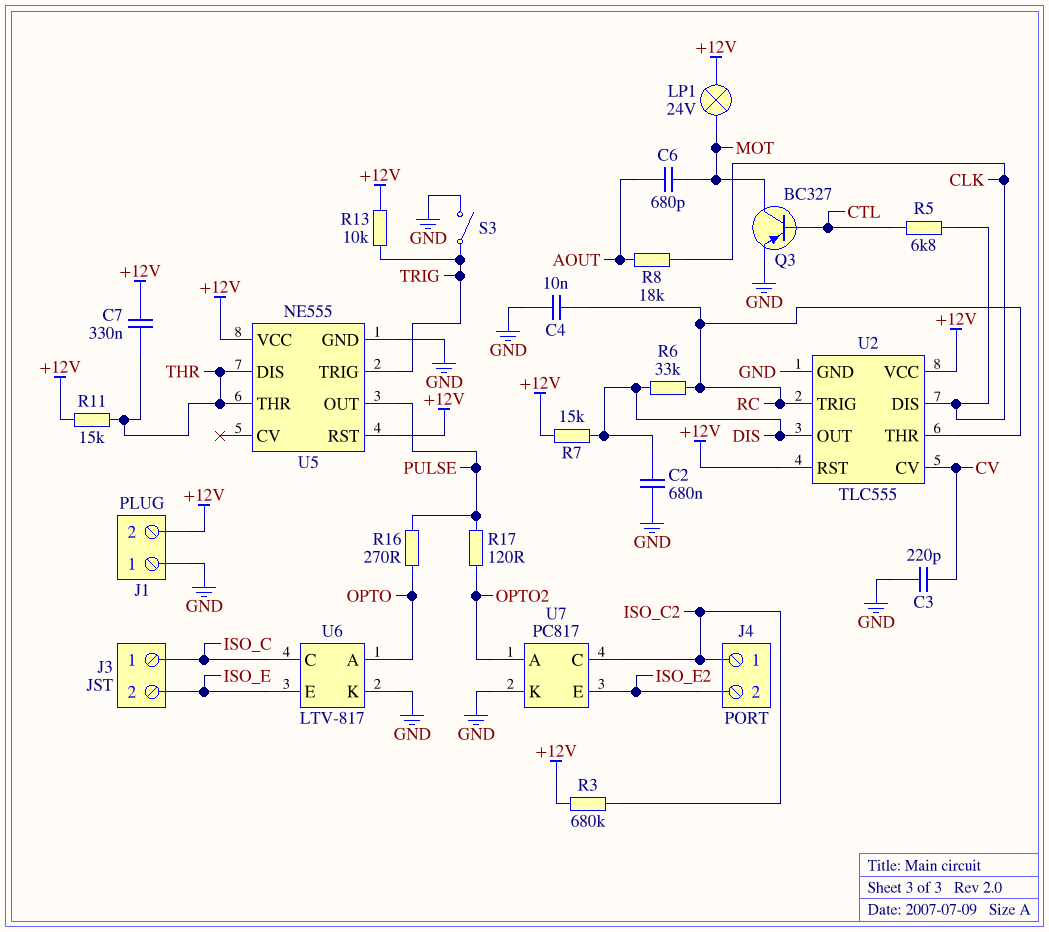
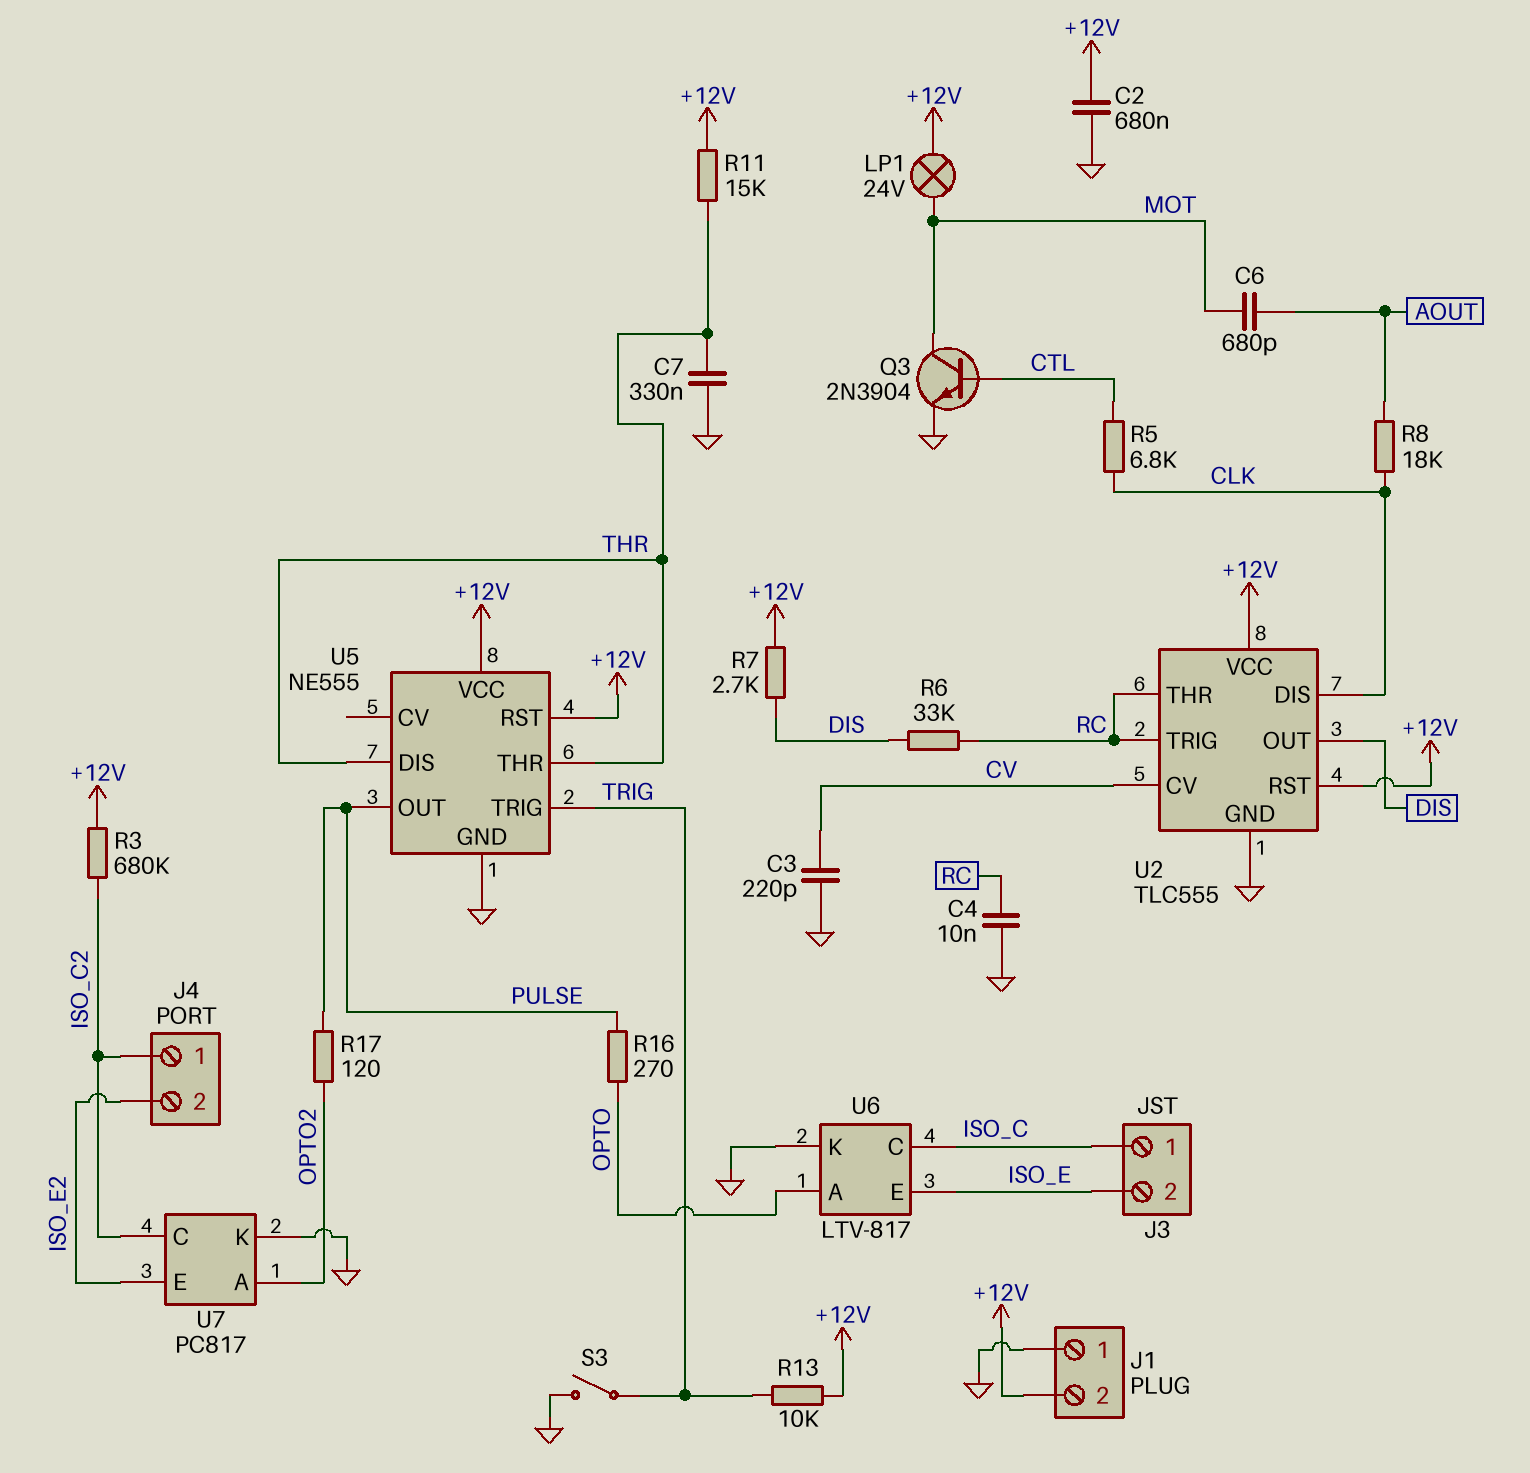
C2: 680nF (DIS, GND) -> 680nF (+12V, GND)
C7: 330nF (+12V, THR) -> 330nF (GND, THR)
Q3: PNP BC327 (B CTL, C MOT, E GND) -> NPN 2N3904 (B CTL, C MOT, E GND)
R7: 15k (+12V, DIS) -> 2.7k (+12V, DIS)

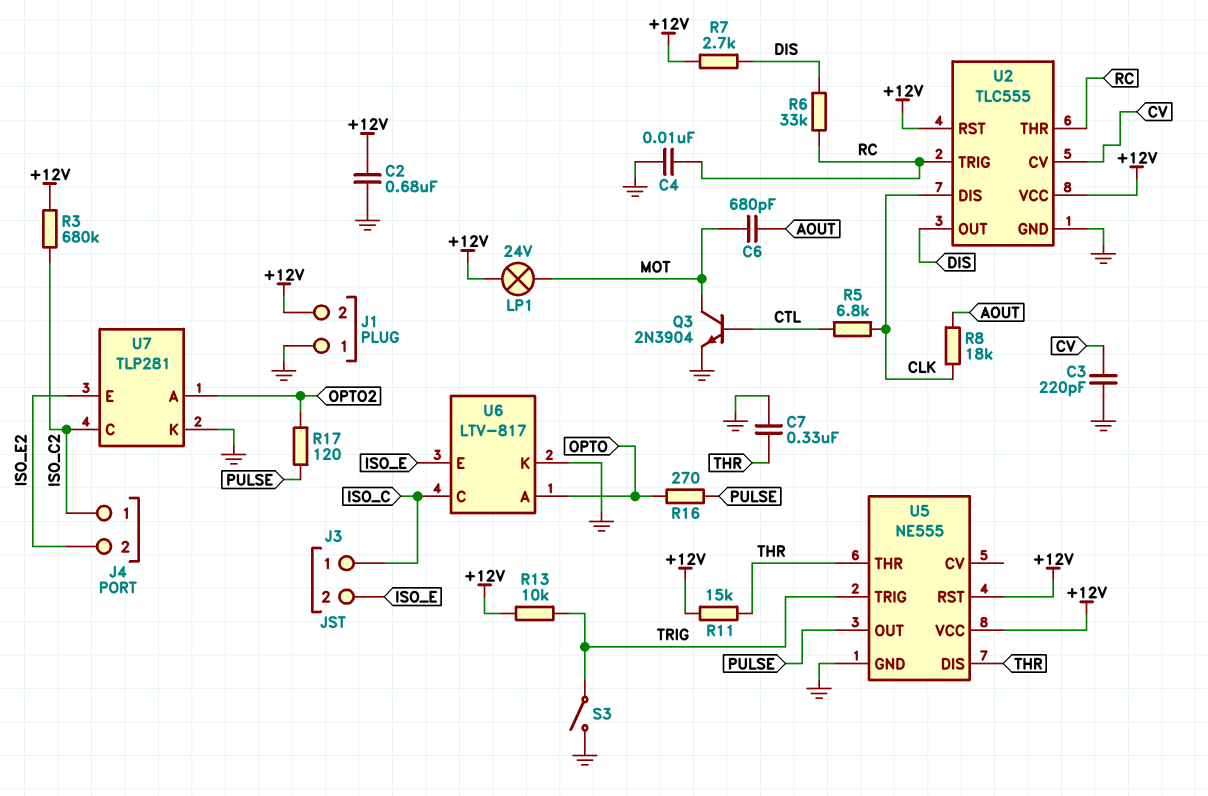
U7: PC817 -> TLP281

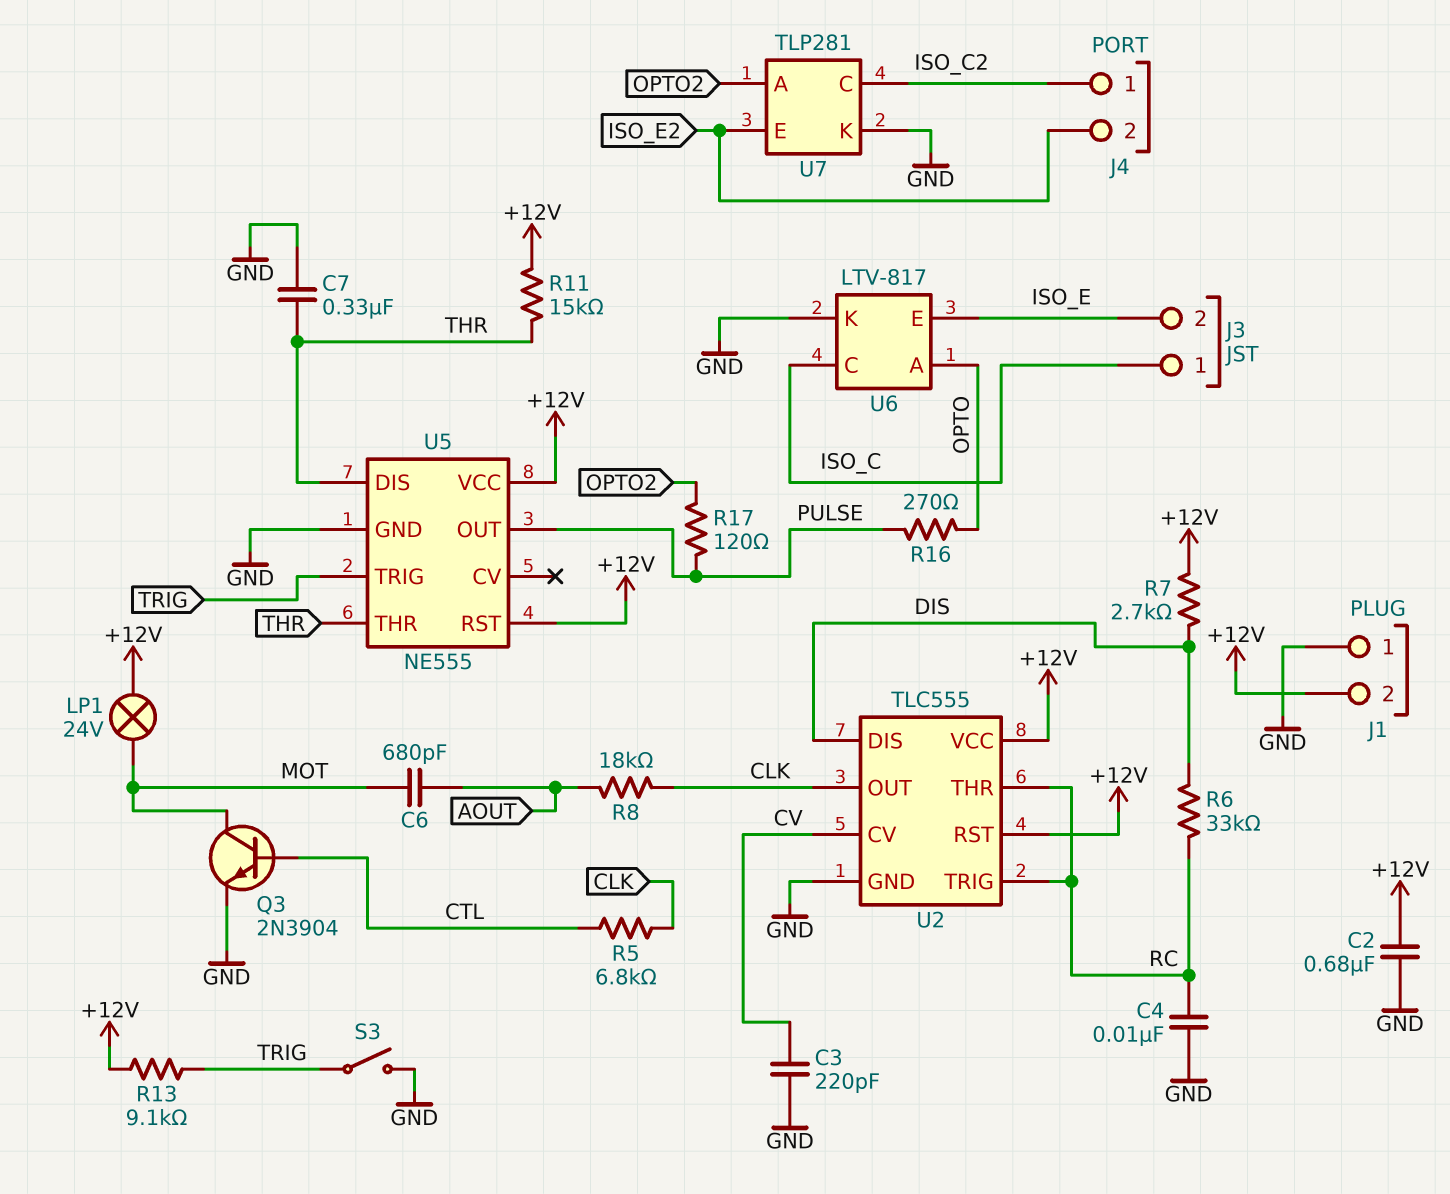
R3: 680k (+12V, ISO_C2) -> none
R13: 10k (+12V, TRIG) -> 9.1k (+12V, TRIG)
U2 pin DIS: CLK -> DIS
U2 pin OUT: DIS -> CLK

